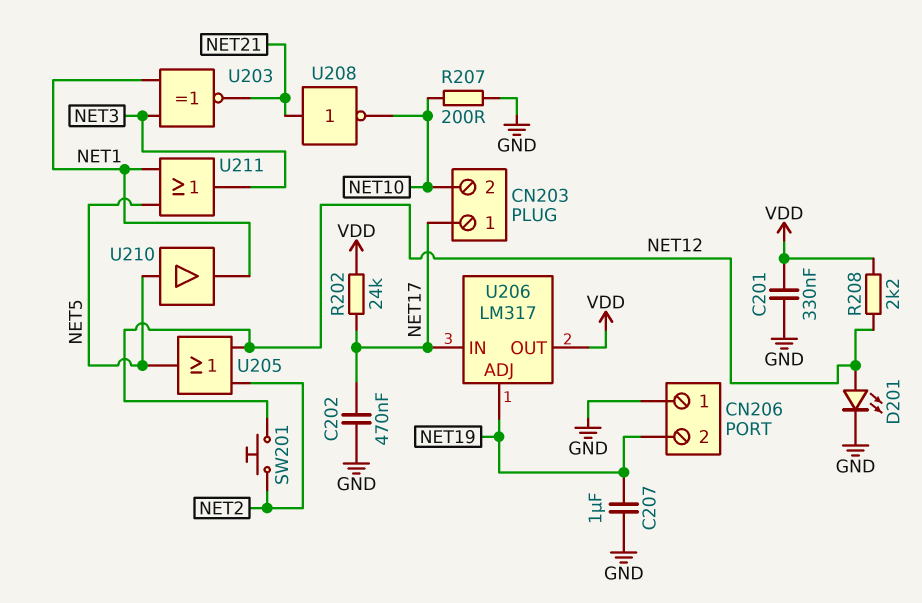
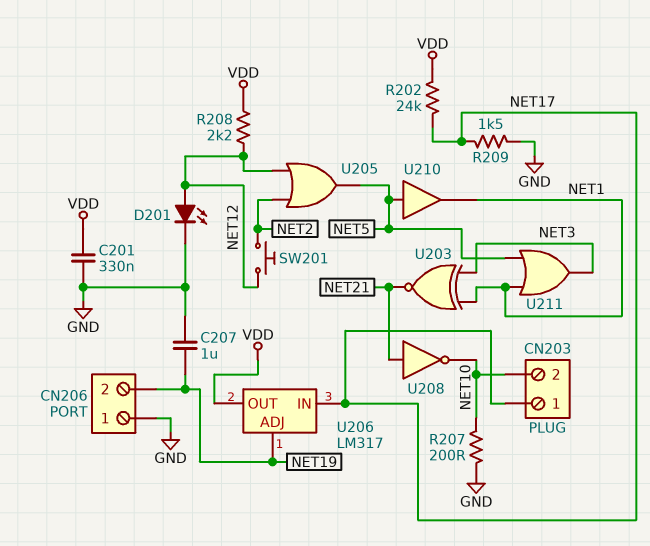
C202: 470nF (GND, NET17) -> none
R209: none -> 1.5k (GND, NET17)

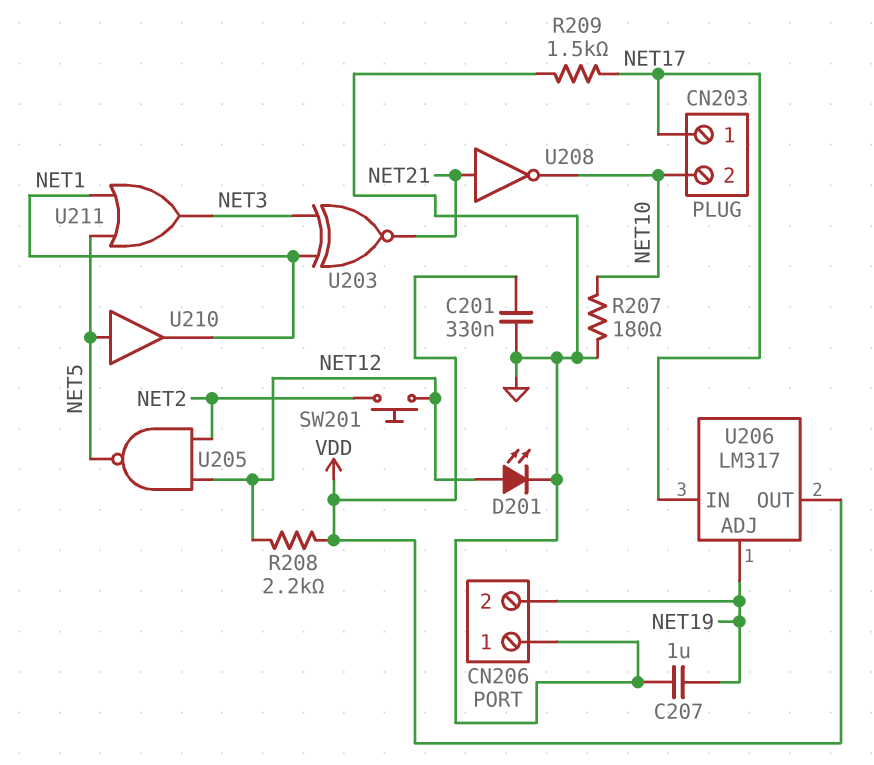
R202: 24k (NET17, VDD) -> none
R207: 200 (GND, NET10) -> 180 (GND, NET10)
U205: OR (in NET2, in NET12, out NET5) -> NAND (in NET2, in NET12, out NET5)

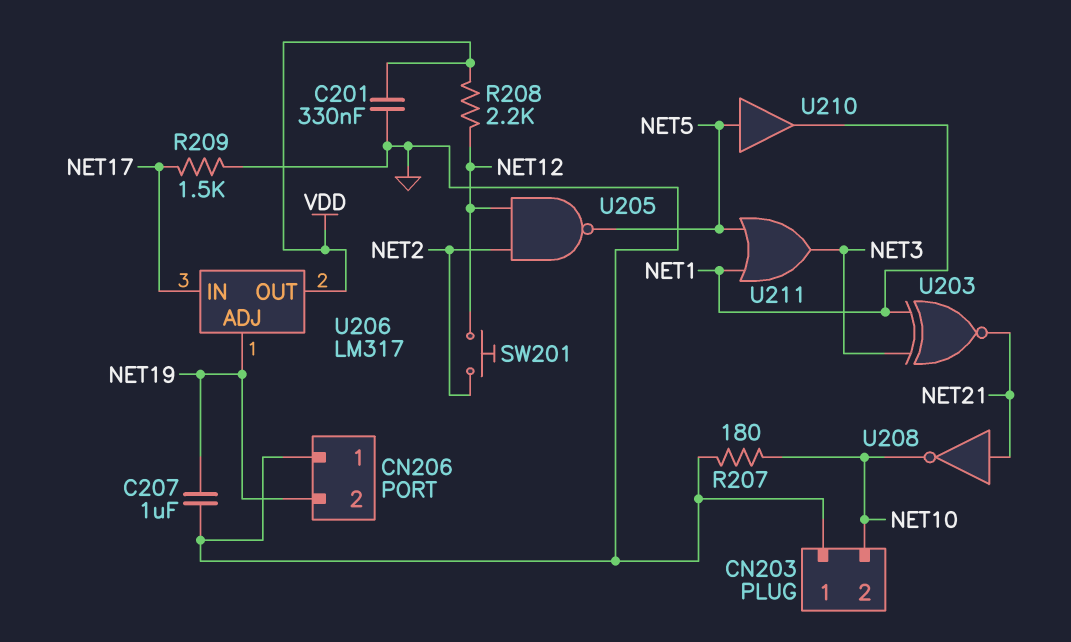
CN203 pin 1: NET17 -> GND
D201: LED (A NET12, K GND) -> none

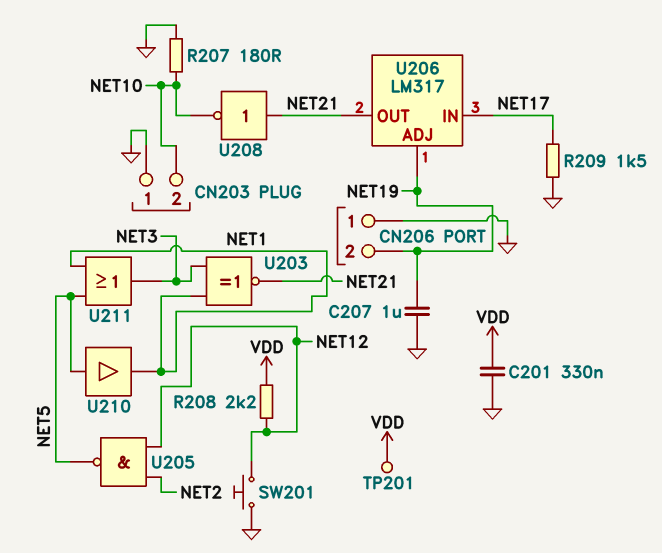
SW201: button (NET2, NET12) -> button (GND, NET12)
TP201: none -> test point (VDD)
U206 pin OUT: VDD -> NET21

